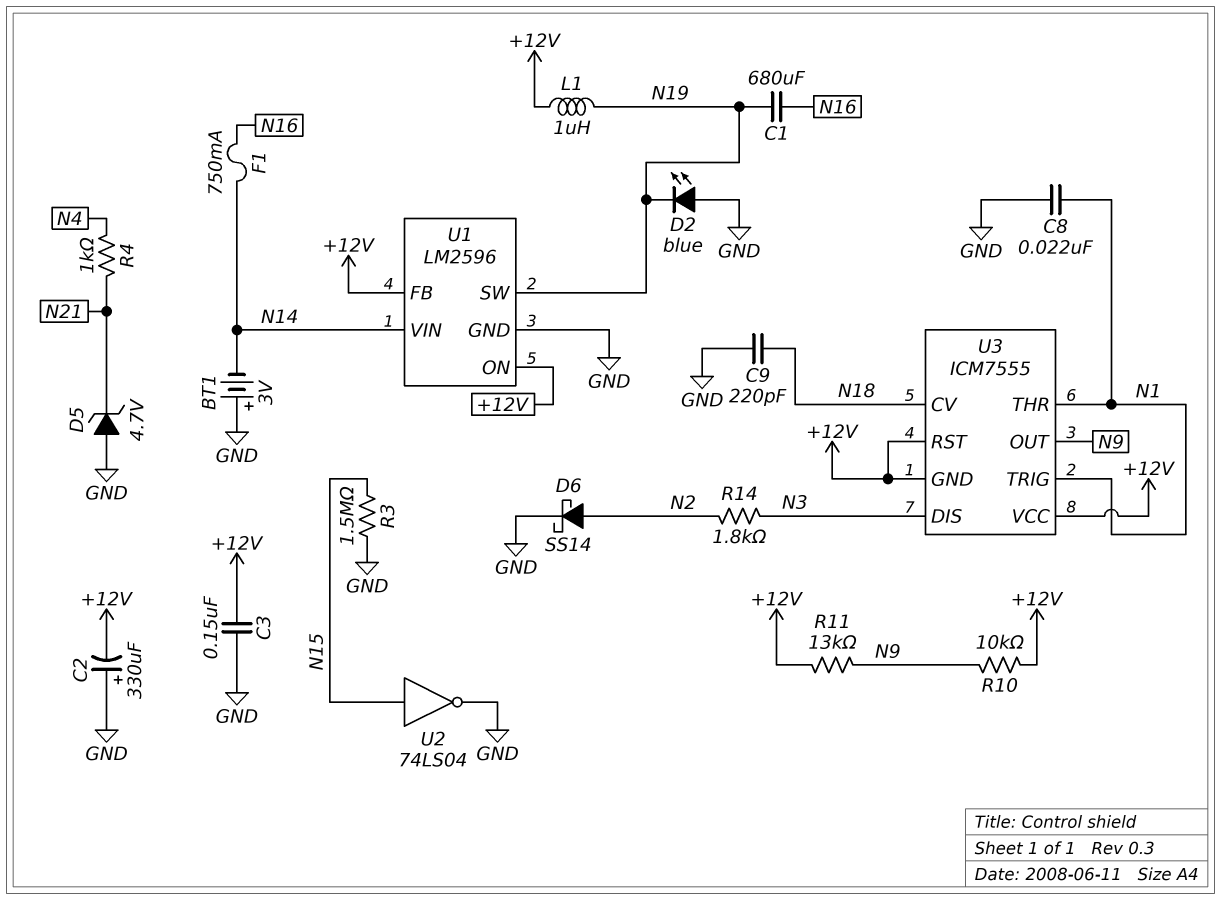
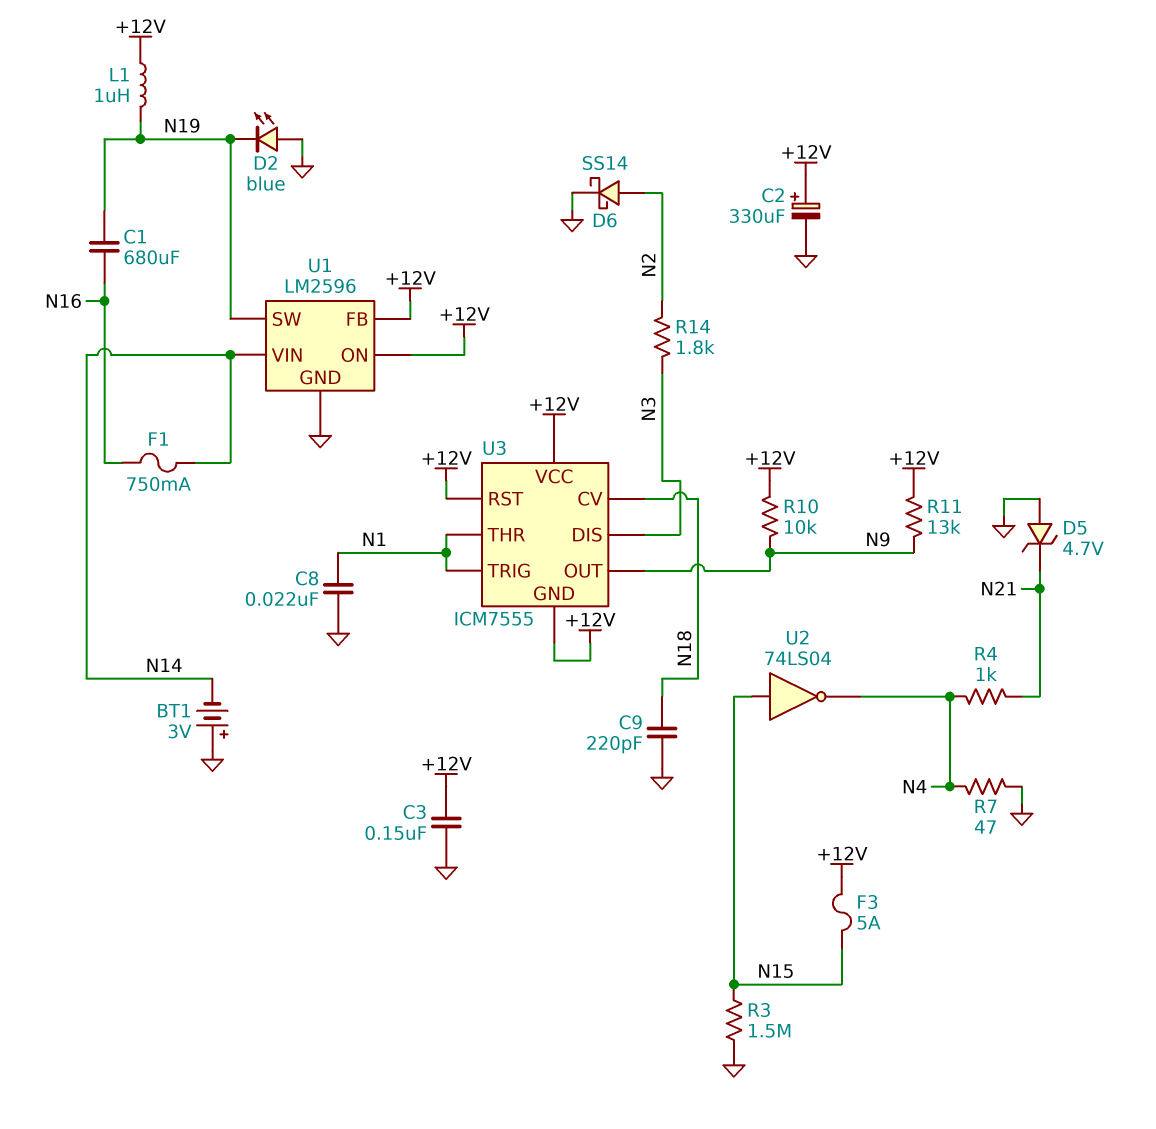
C2: 330uF (plus GND, minus +12V) -> 330uF (plus +12V, minus GND)
F3: none -> 5A (+12V, N15)
R7: none -> 47 (GND, N4)
U2: NOT 74LS04 (in N15, out GND) -> NOT 74LS04 (in N15, out N4)

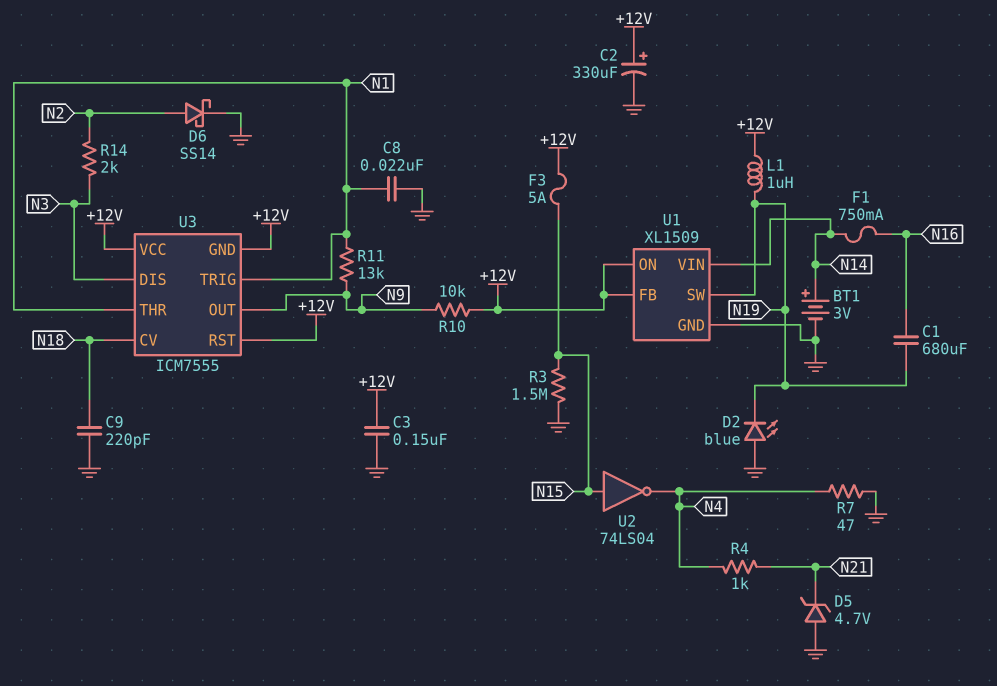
BT1: 3V (plus GND, minus N14) -> 3V (plus N14, minus GND)
R11: 13k (+12V, N9) -> 13k (N1, N9)
R14: 1.8k (N2, N3) -> 2k (N2, N3)
U1: LM2596 -> XL1509

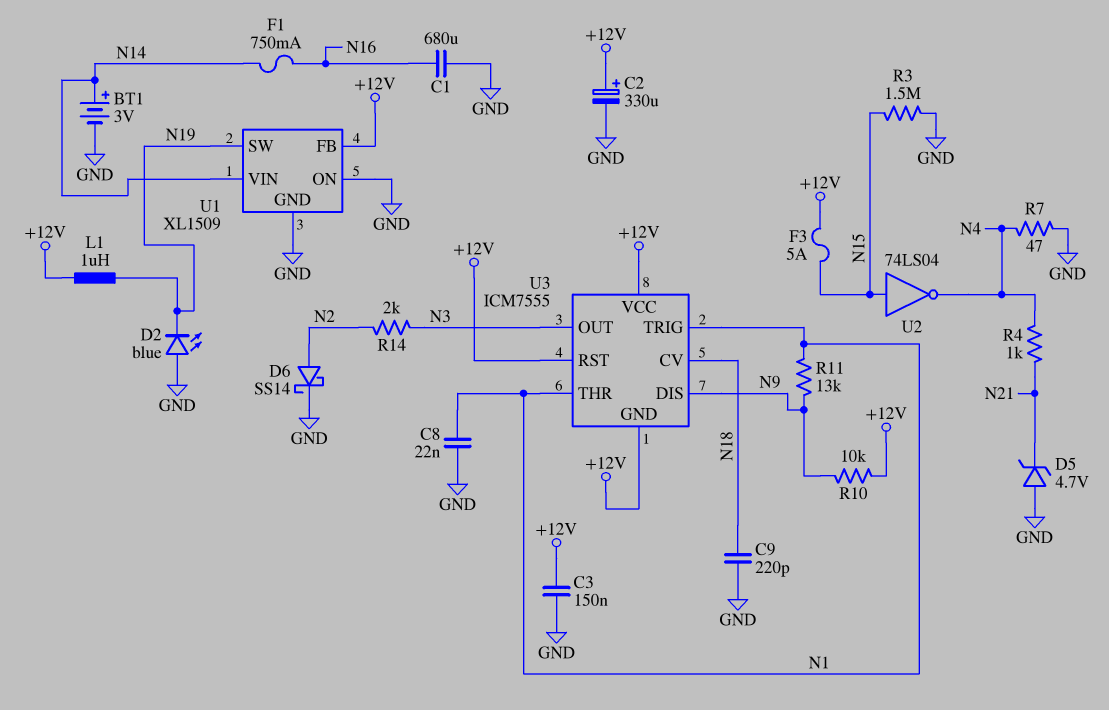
C1: 680uF (N16, N19) -> 680uF (GND, N16)
U1 pin ON: +12V -> GND
U3 pin DIS: N3 -> N9
U3 pin OUT: N9 -> N3

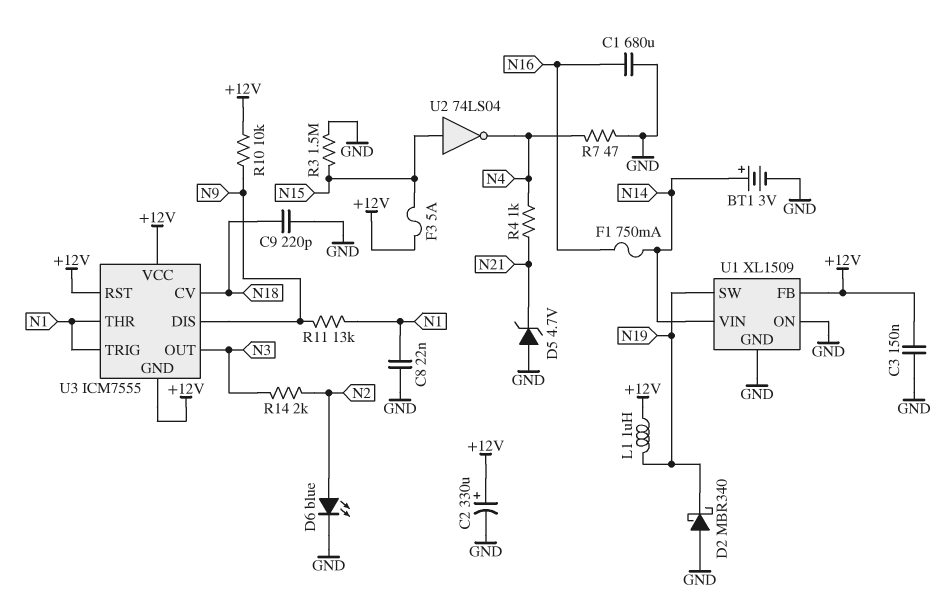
D2: LED blue (A GND, K N19) -> schottky MBR340 (A GND, K N19)
D6: schottky SS14 (A N2, K GND) -> LED blue (A N2, K GND)

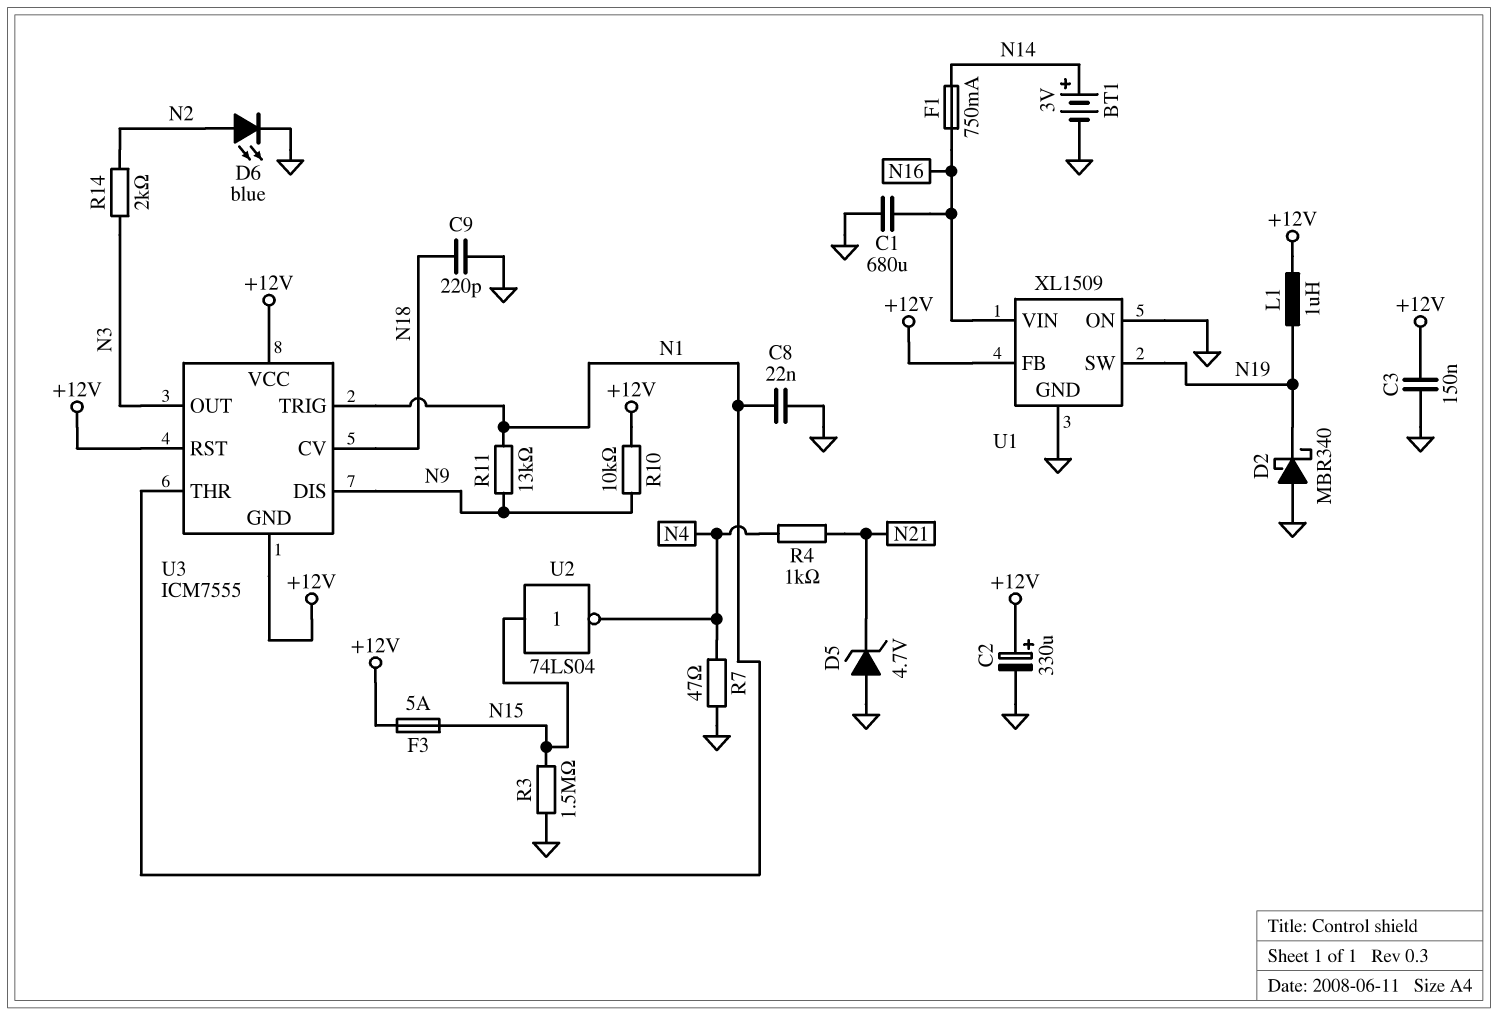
U1 pin VIN: N14 -> N16

